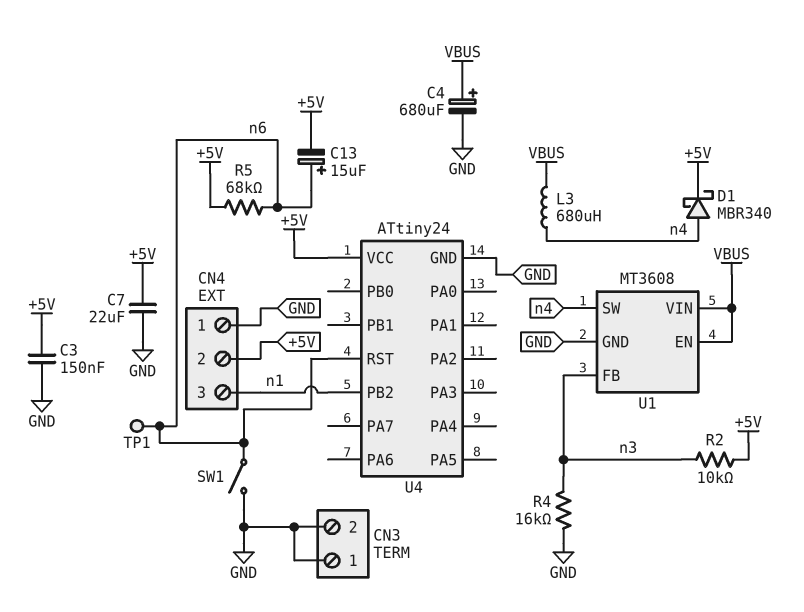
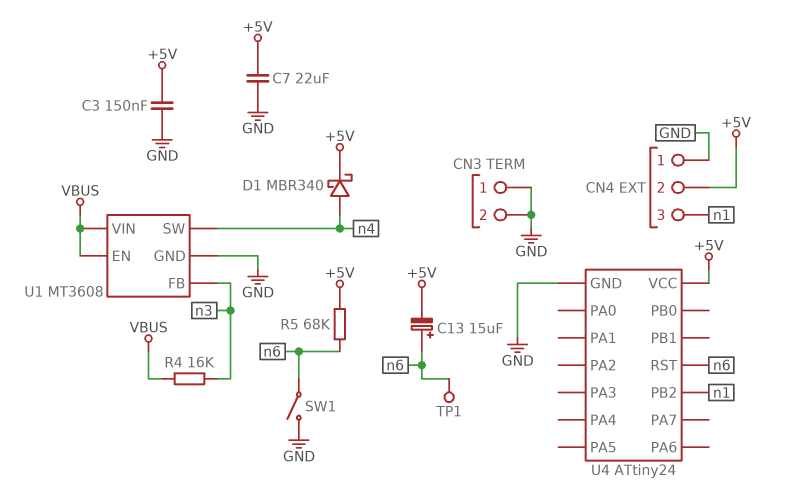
C4: 680uF (plus VBUS, minus GND) -> none
L3: 680uH (VBUS, n4) -> none
R2: 10k (+5V, n3) -> none
R4: 16k (GND, n3) -> 16k (VBUS, n3)

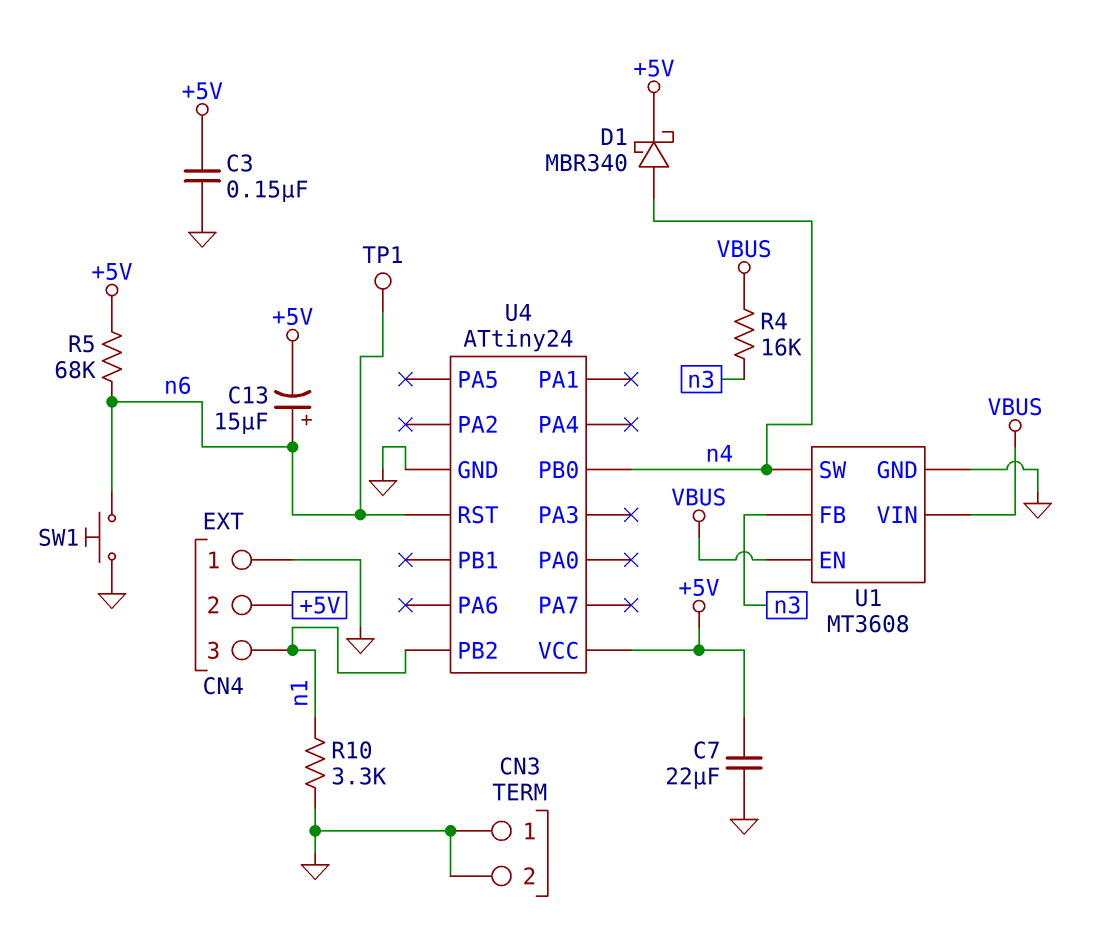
R10: none -> 3.3k (GND, n1)
SW1: switch (GND, n6) -> button (GND, n6)
U4 pin PB0: none -> n4

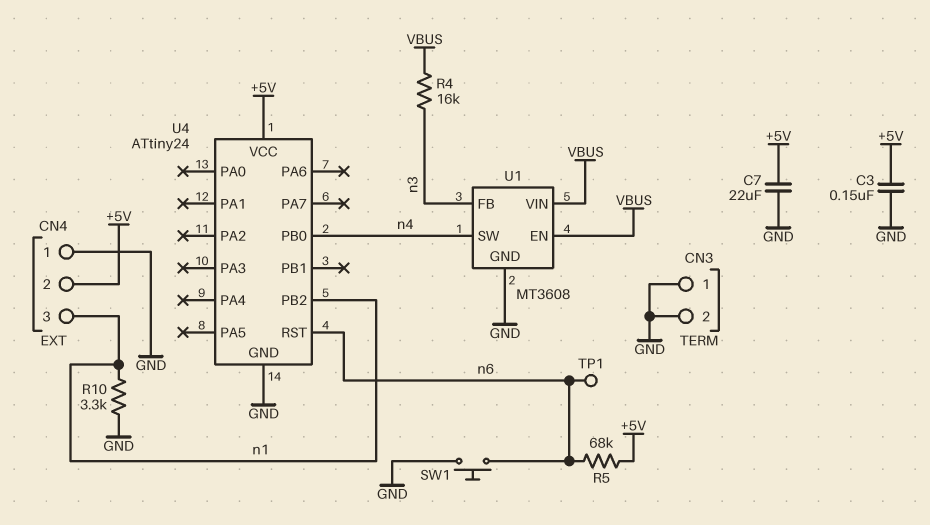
C13: 15uF (plus n6, minus +5V) -> none
D1: schottky MBR340 (A n4, K +5V) -> none

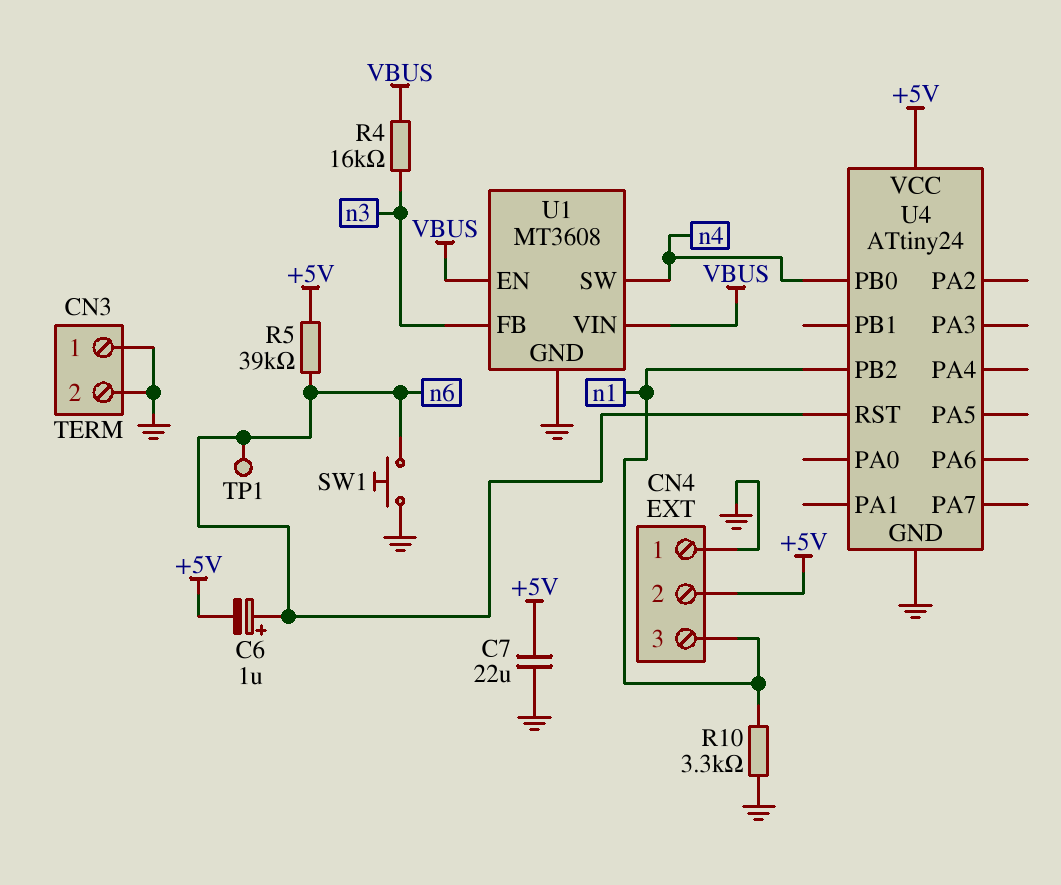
C3: 150nF (+5V, GND) -> none
C6: none -> 1uF (plus n6, minus +5V)
R5: 68k (+5V, n6) -> 39k (+5V, n6)

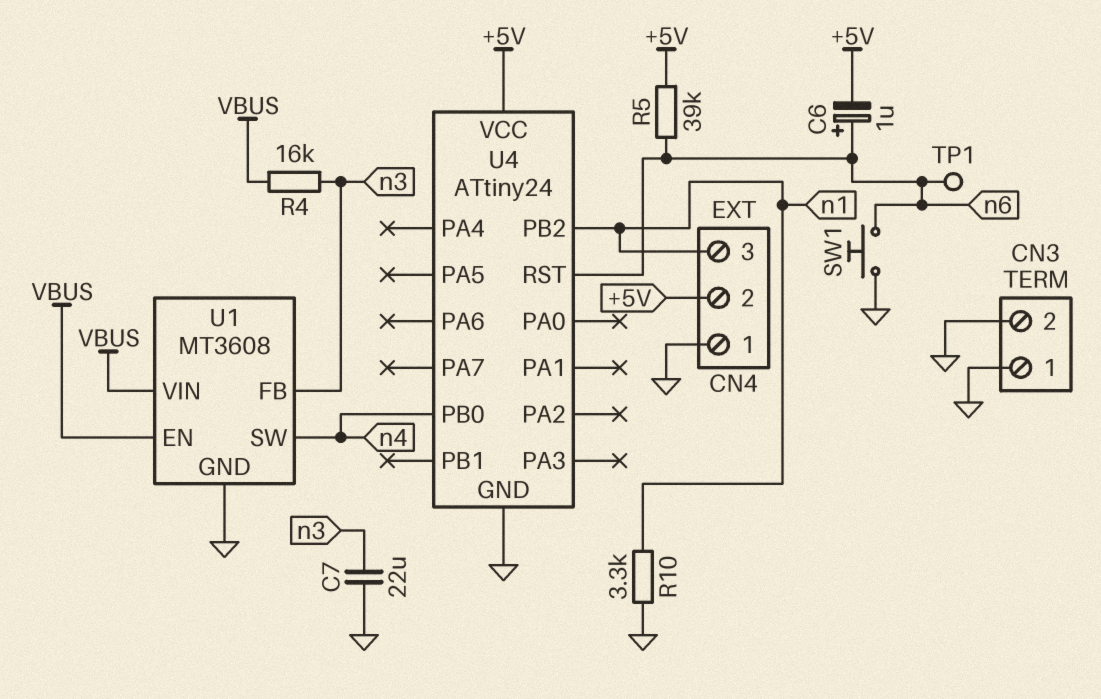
C7: 22uF (+5V, GND) -> 22uF (GND, n3)

